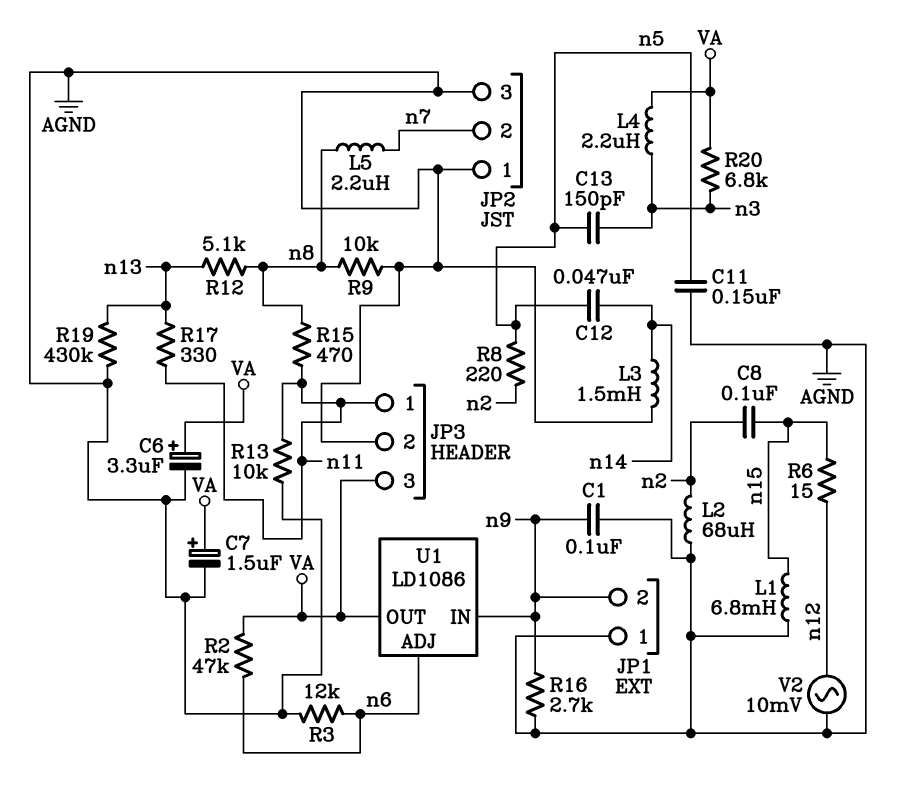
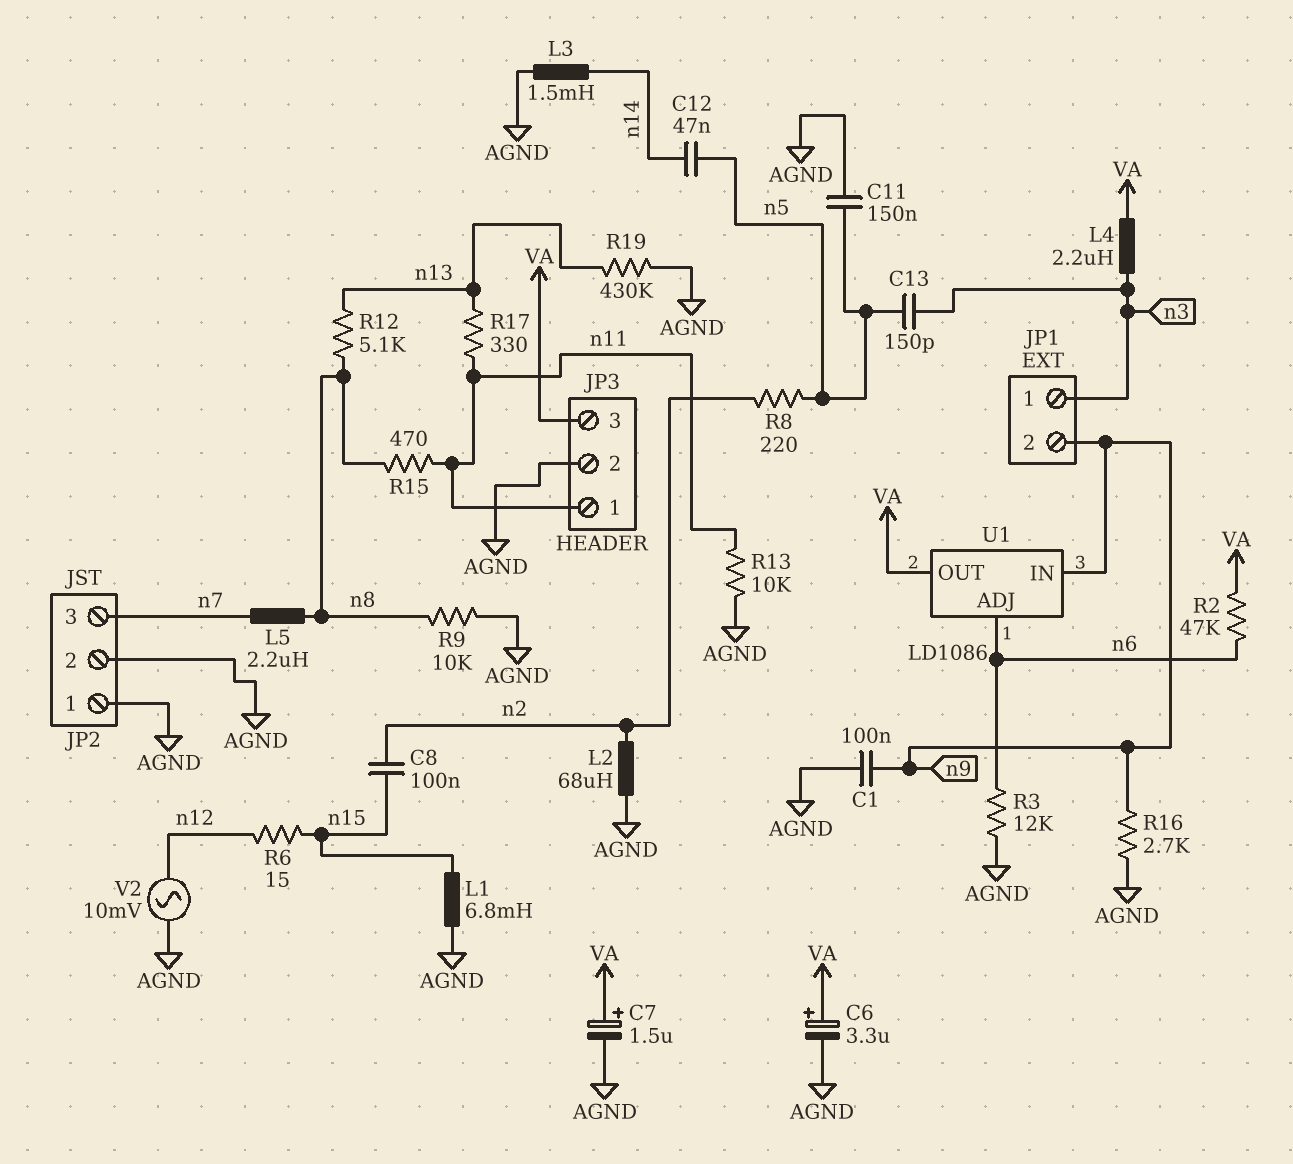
JP1 pin 1: AGND -> n3
JP2 pin 2: n7 -> AGND
JP2 pin 3: AGND -> n7
R20: 6.8k (VA, n3) -> none

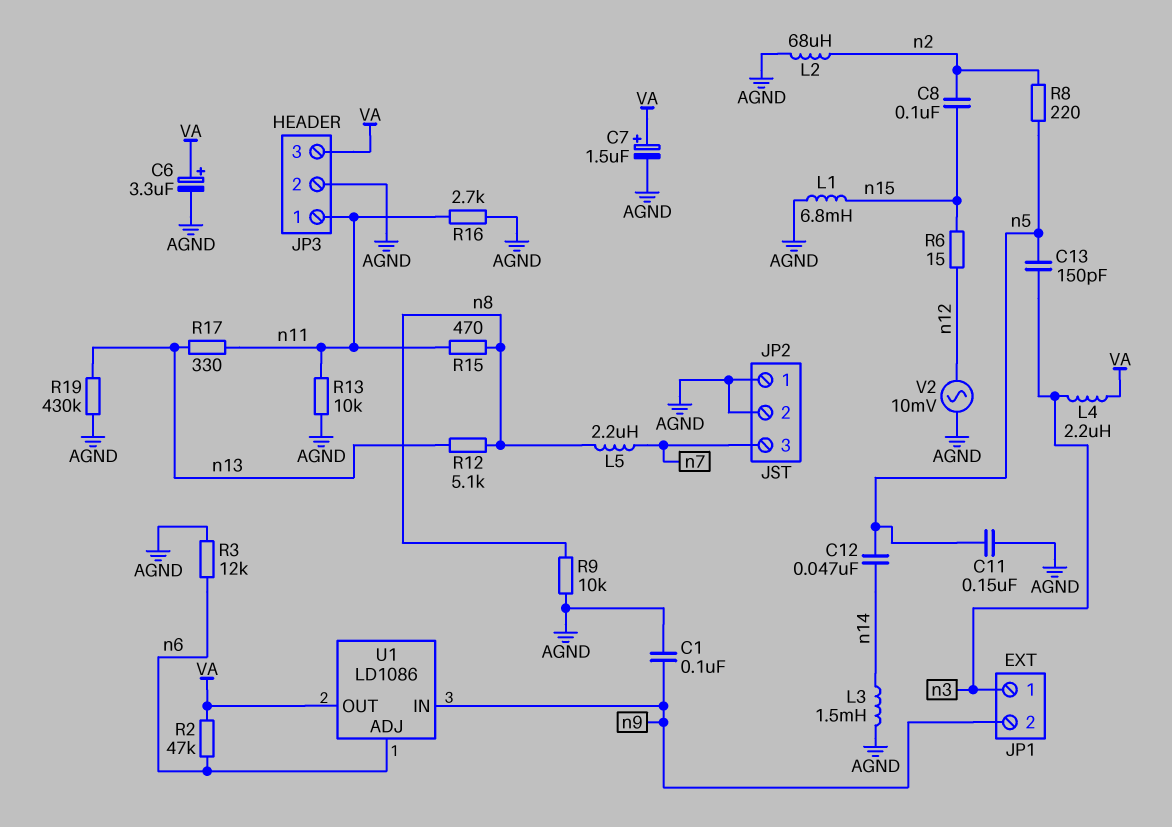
R16: 2.7k (AGND, n9) -> 2.7k (AGND, n11)

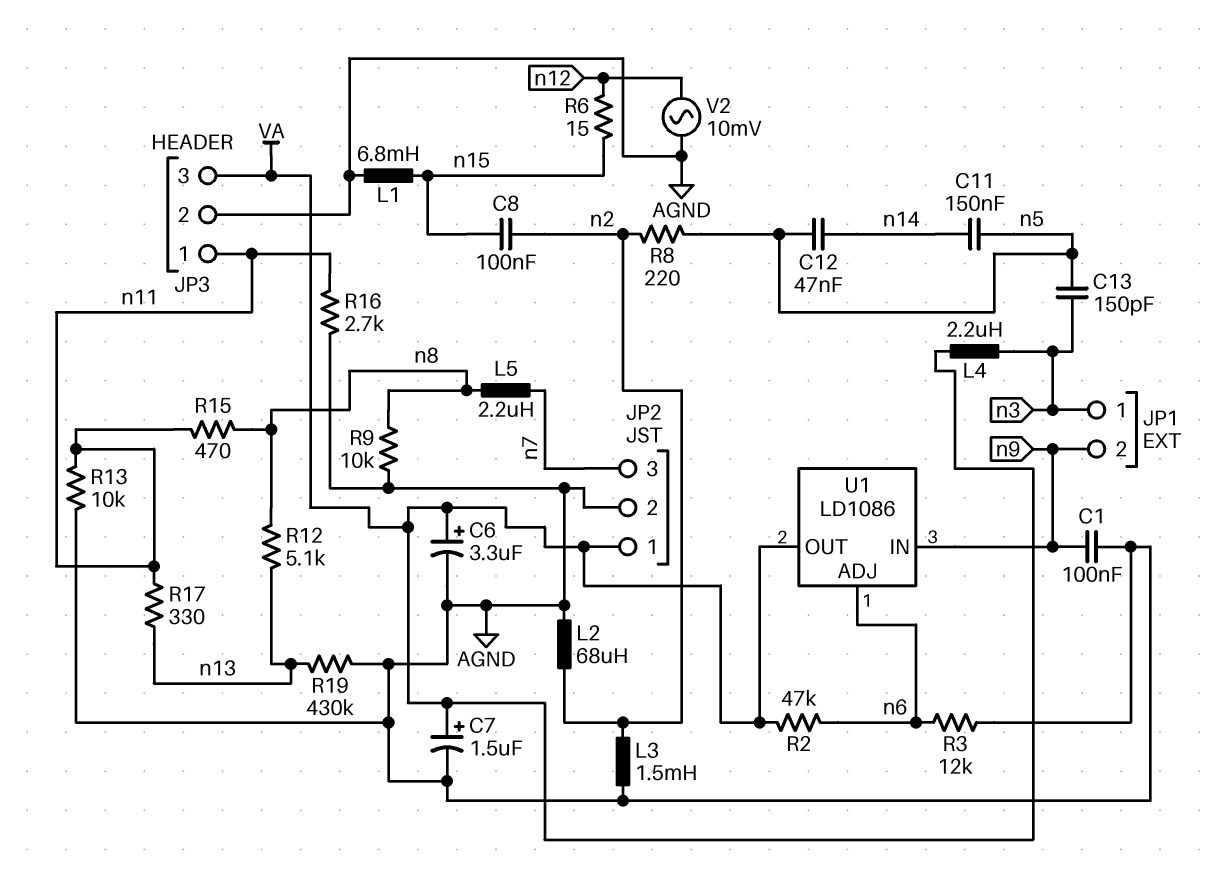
C11: 150nF (AGND, n5) -> 150nF (n5, n14)
JP2 pin 1: AGND -> VA
L3: 1.5mH (AGND, n14) -> 1.5mH (AGND, n2)

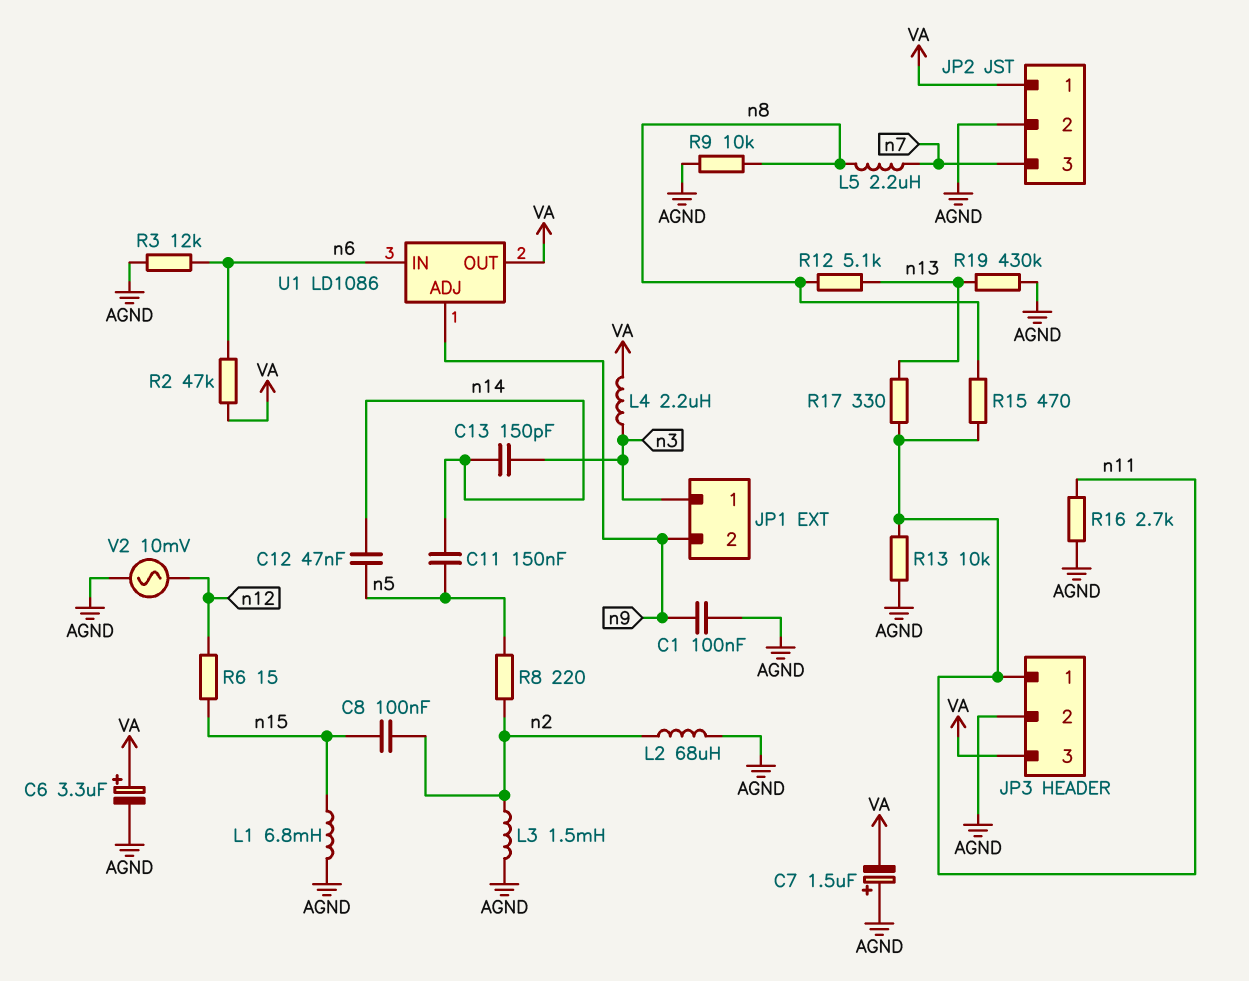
C7: 1.5uF (plus VA, minus AGND) -> 1.5uF (plus AGND, minus VA)
C13: 150pF (n3, n5) -> 150pF (n3, n14)
U1 pin ADJ: n6 -> n9
U1 pin IN: n9 -> n6

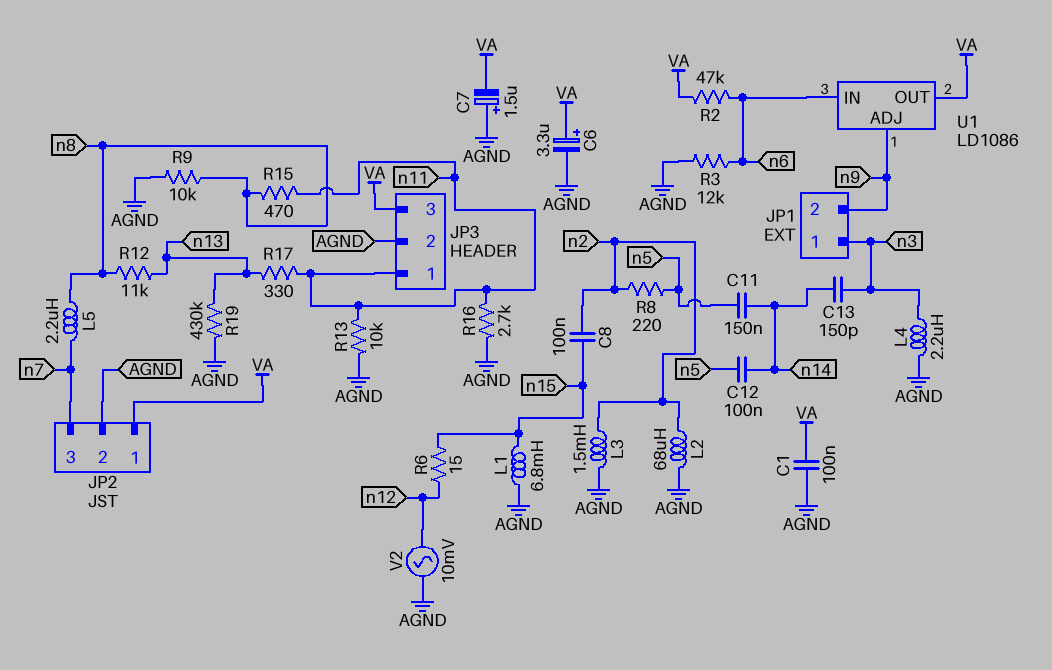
C1: 100nF (AGND, n9) -> 100nF (AGND, VA)
C12: 47nF (n5, n14) -> 100nF (n5, n14)
L4: 2.2uH (VA, n3) -> 2.2uH (AGND, n3)
R12: 5.1k (n8, n13) -> 11k (n8, n13)

